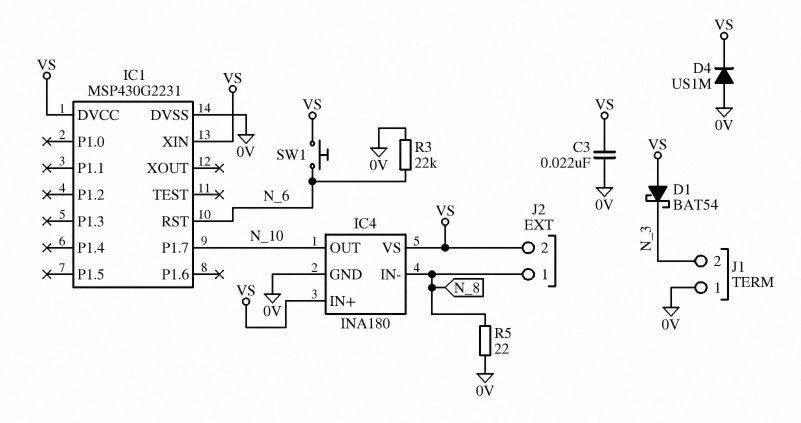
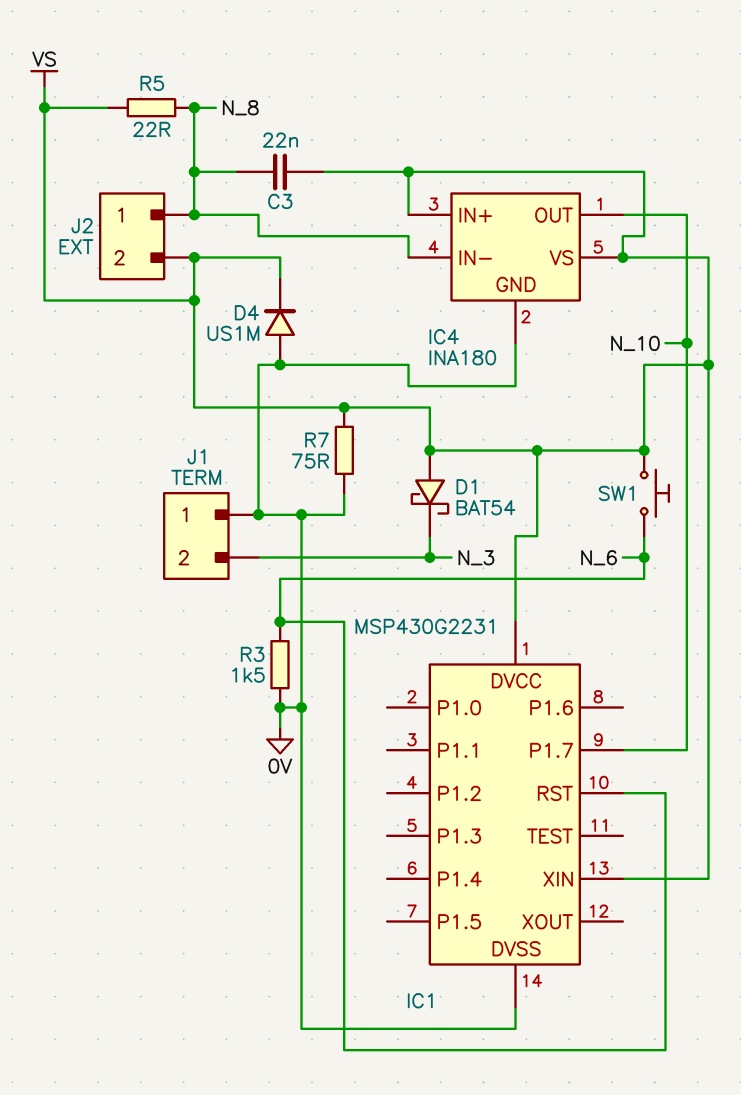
C3: 22nF (0V, VS) -> 22nF (N_8, VS)
R3: 22k (0V, N_6) -> 1.5k (0V, N_6)
R5: 22 (0V, N_8) -> 22 (N_8, VS)
R7: none -> 75 (0V, VS)

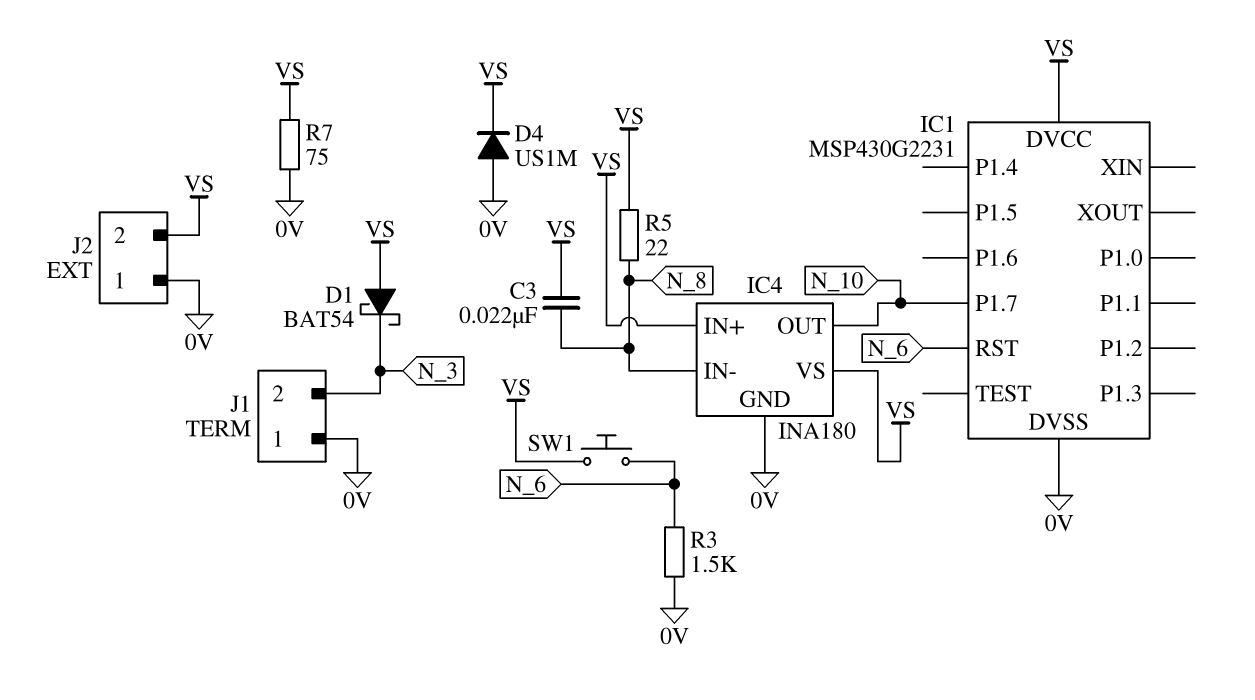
IC1 pin XIN: VS -> none
J2 pin 1: N_8 -> 0V

